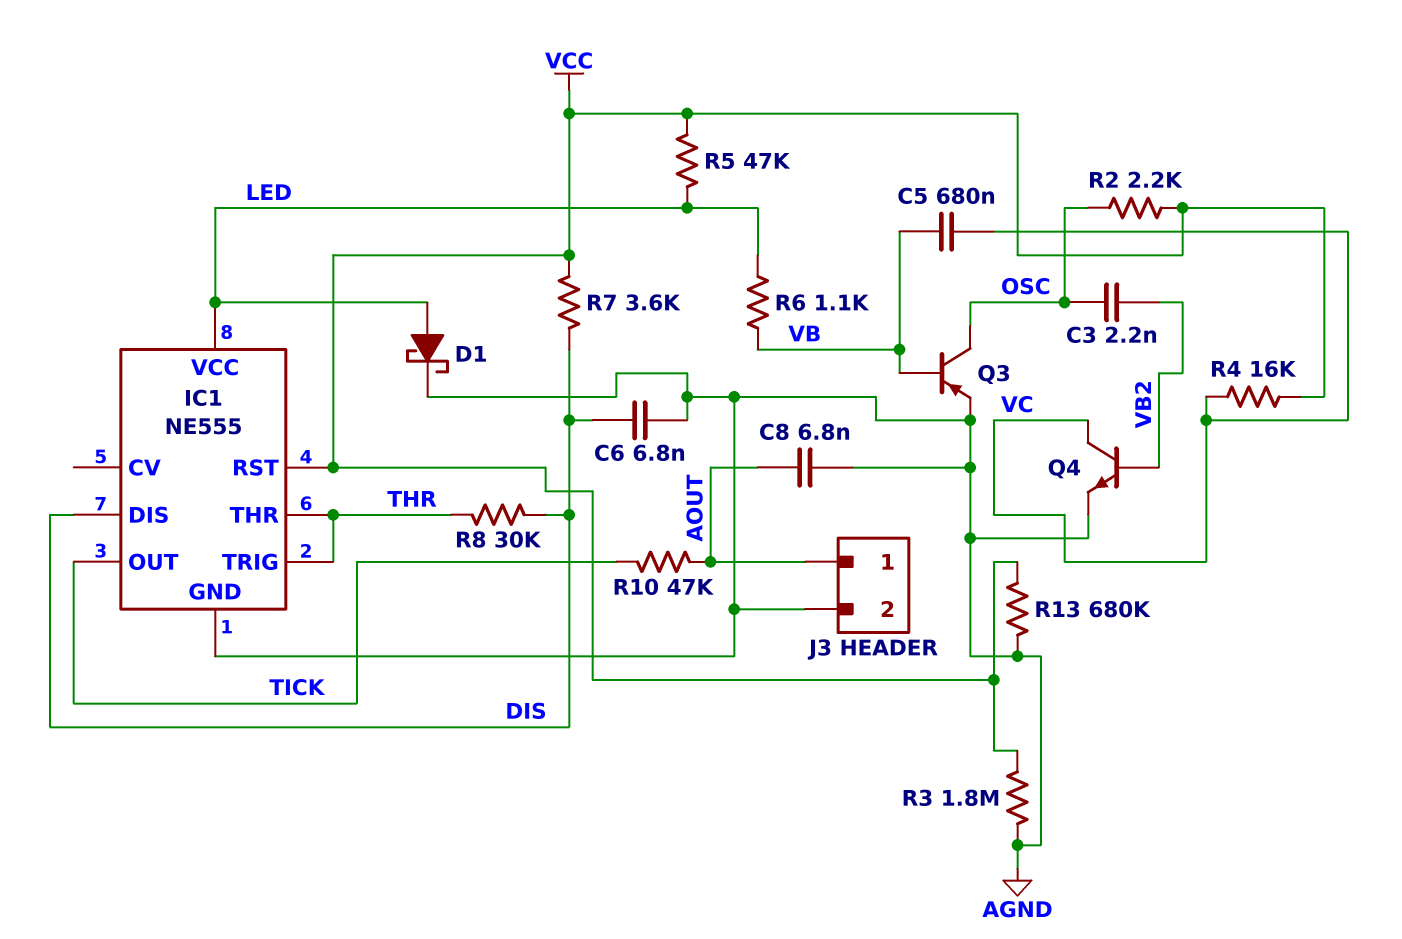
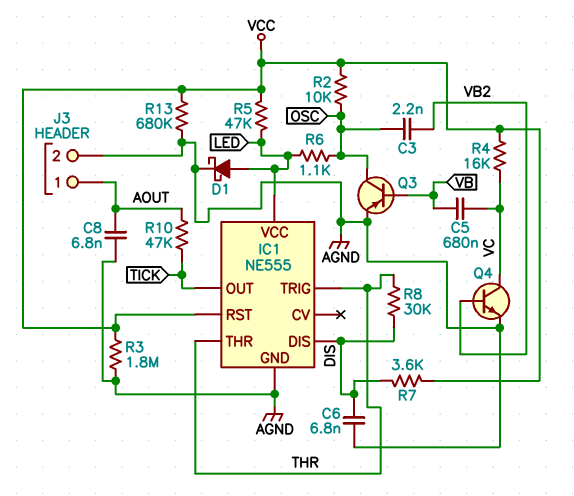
R2: 2.2k (OSC, VCC) -> 10k (OSC, VCC)
R6: 1.1k (LED, VB) -> 1.1k (LED, OSC)

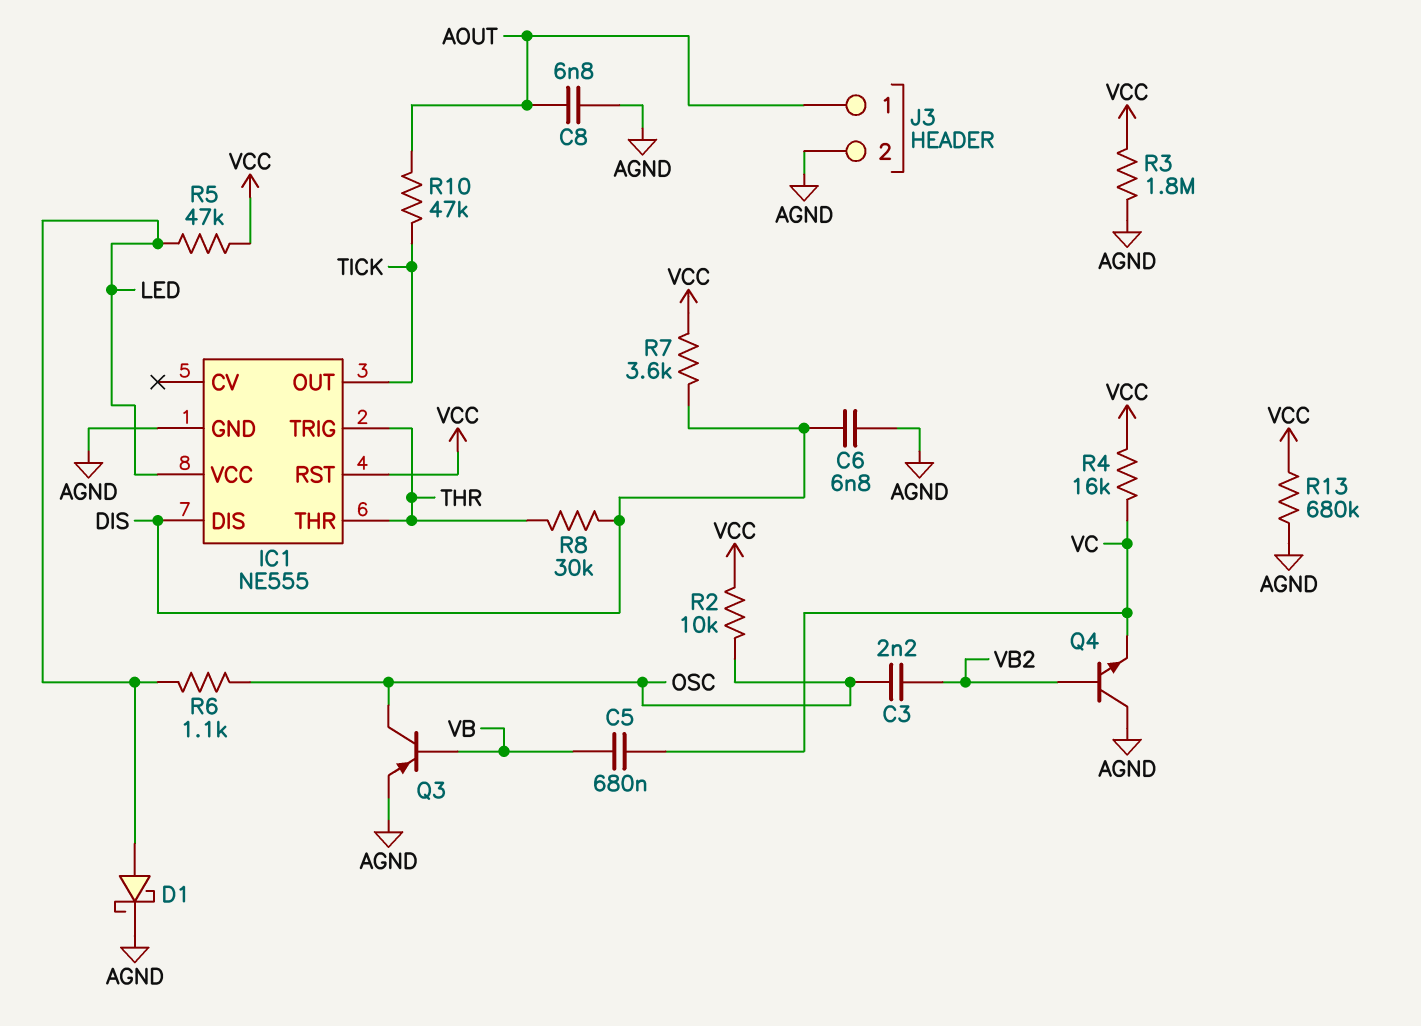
Q4: NPN (B VB2, C VC, E AGND) -> NPN (B VB2, C AGND, E VC)

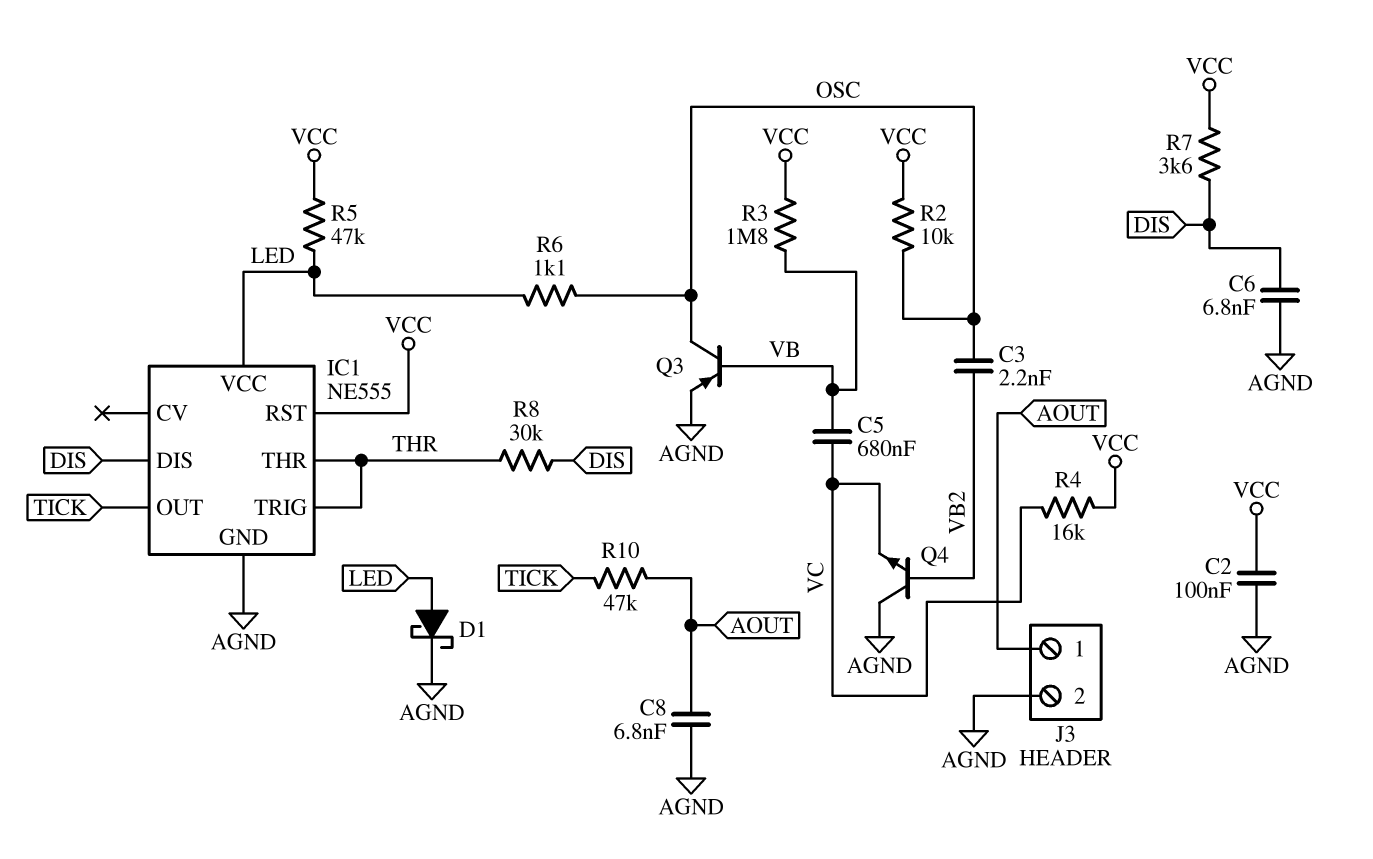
C2: none -> 100nF (AGND, VCC)
R3: 1.8M (AGND, VCC) -> 1.8M (VB, VCC)
R13: 680k (AGND, VCC) -> none

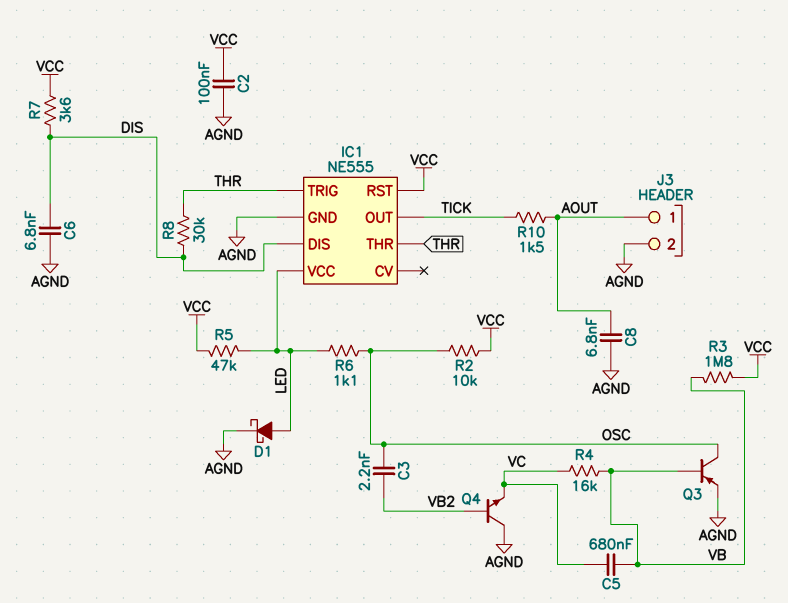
R4: 16k (VC, VCC) -> 16k (VB, VC)
R10: 47k (AOUT, TICK) -> 1.5k (AOUT, TICK)

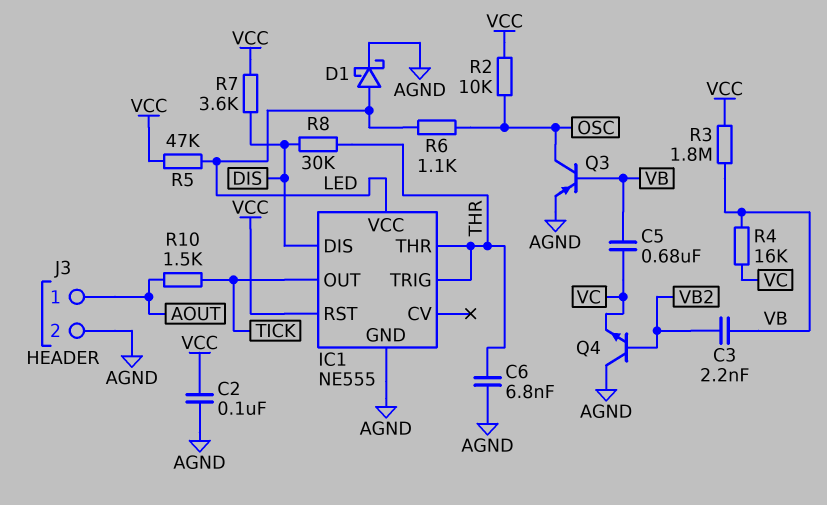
C3: 2.2nF (OSC, VB2) -> 2.2nF (VB, VB2)
C6: 6.8nF (AGND, DIS) -> 6.8nF (AGND, THR)
C8: 6.8nF (AGND, AOUT) -> none

